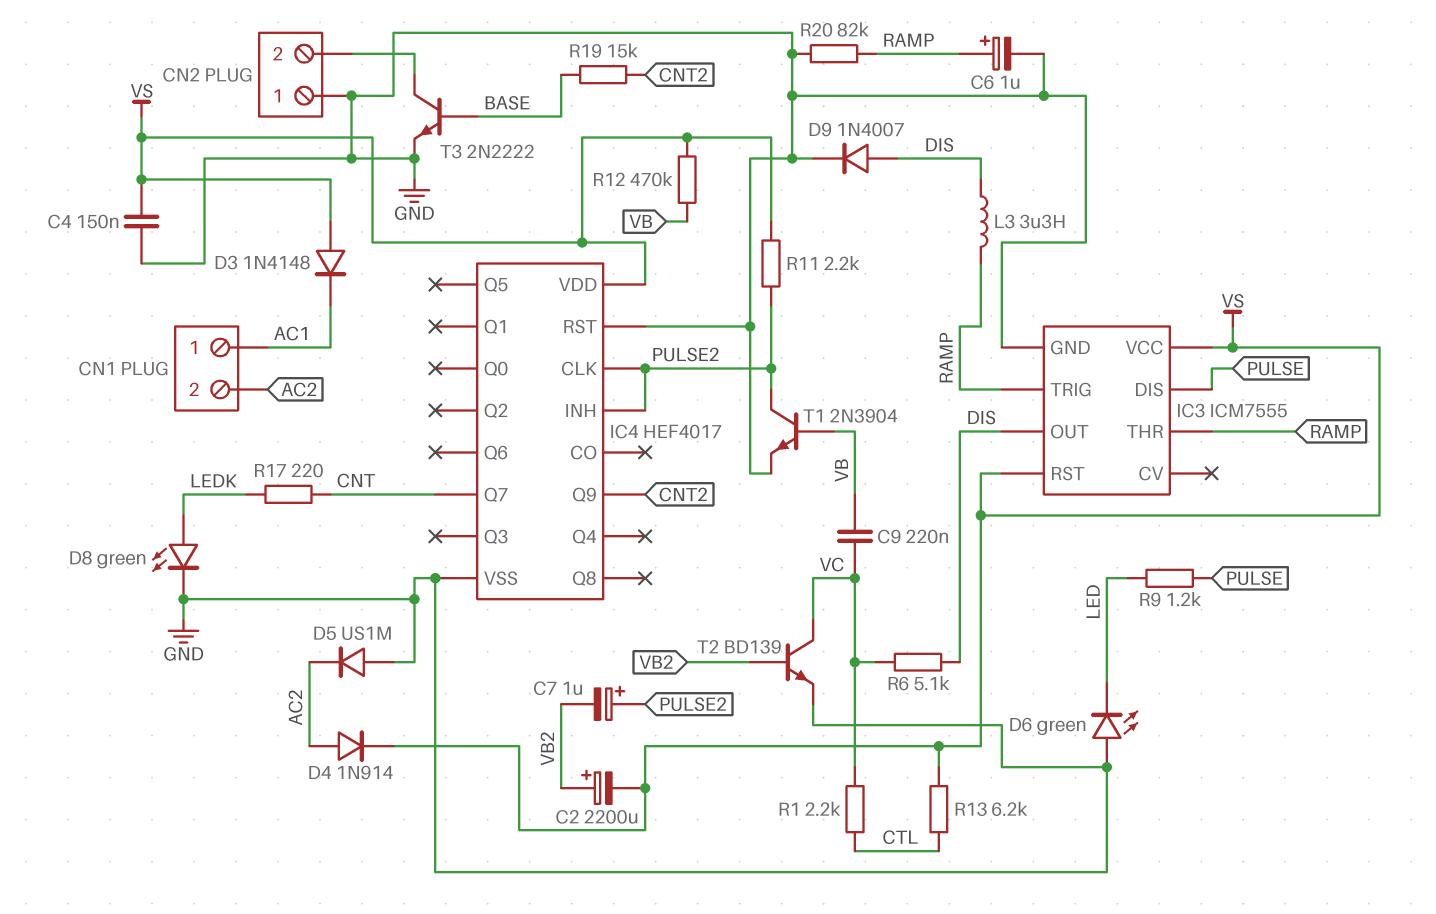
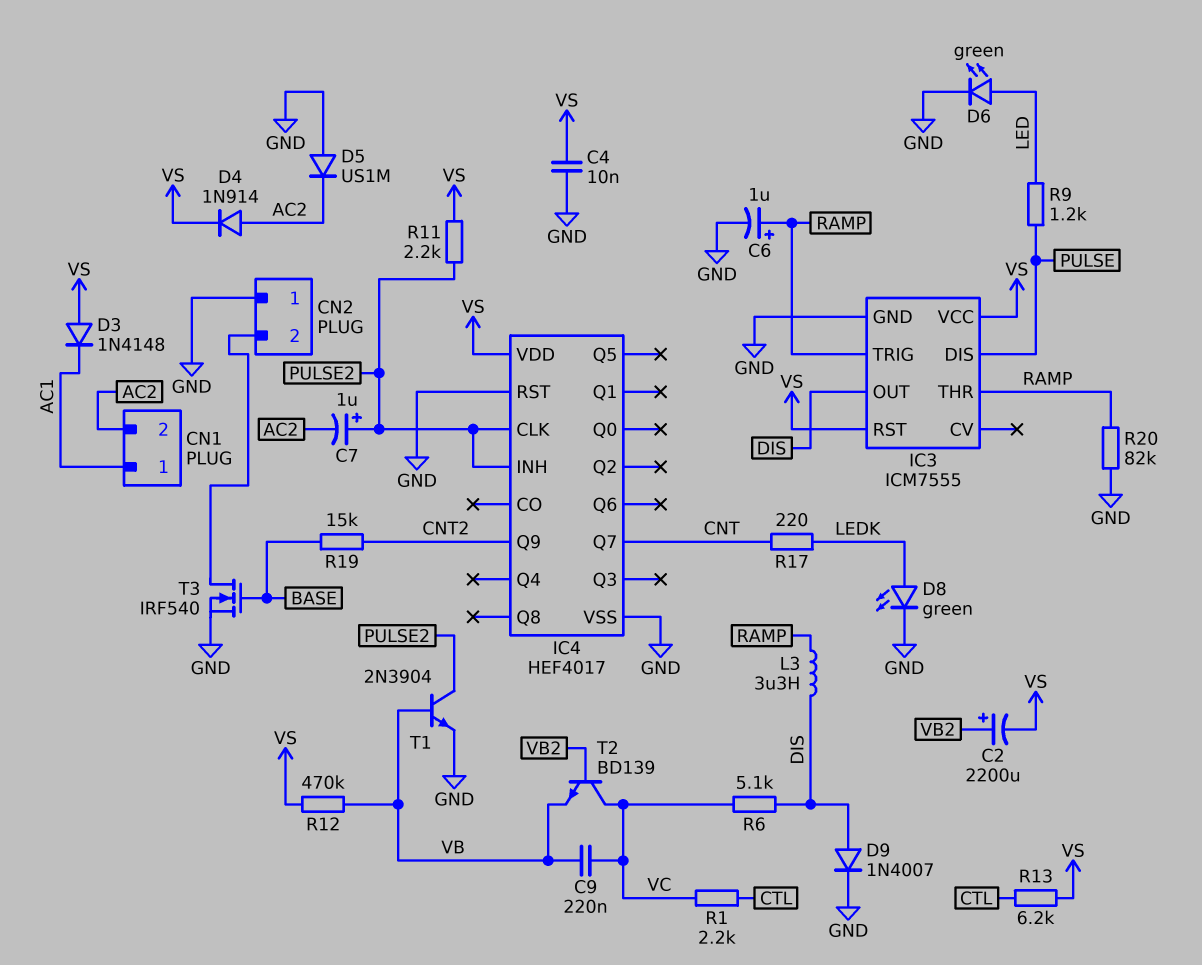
C4: 150nF (GND, VS) -> 10nF (GND, VS)
C7: 1uF (plus PULSE2, minus VB2) -> 1uF (plus PULSE2, minus AC2)
D6: LED green (A GND, K LED) -> LED green (A LED, K GND)
T2: NPN BD139 (B VB2, C VC, E GND) -> NPN BD139 (B VB2, C VC, E VB)
T3: NPN 2N2222 (B BASE, C CN2/2, E GND) -> NMOS IRF540 (G BASE, D CN2/2, S GND)

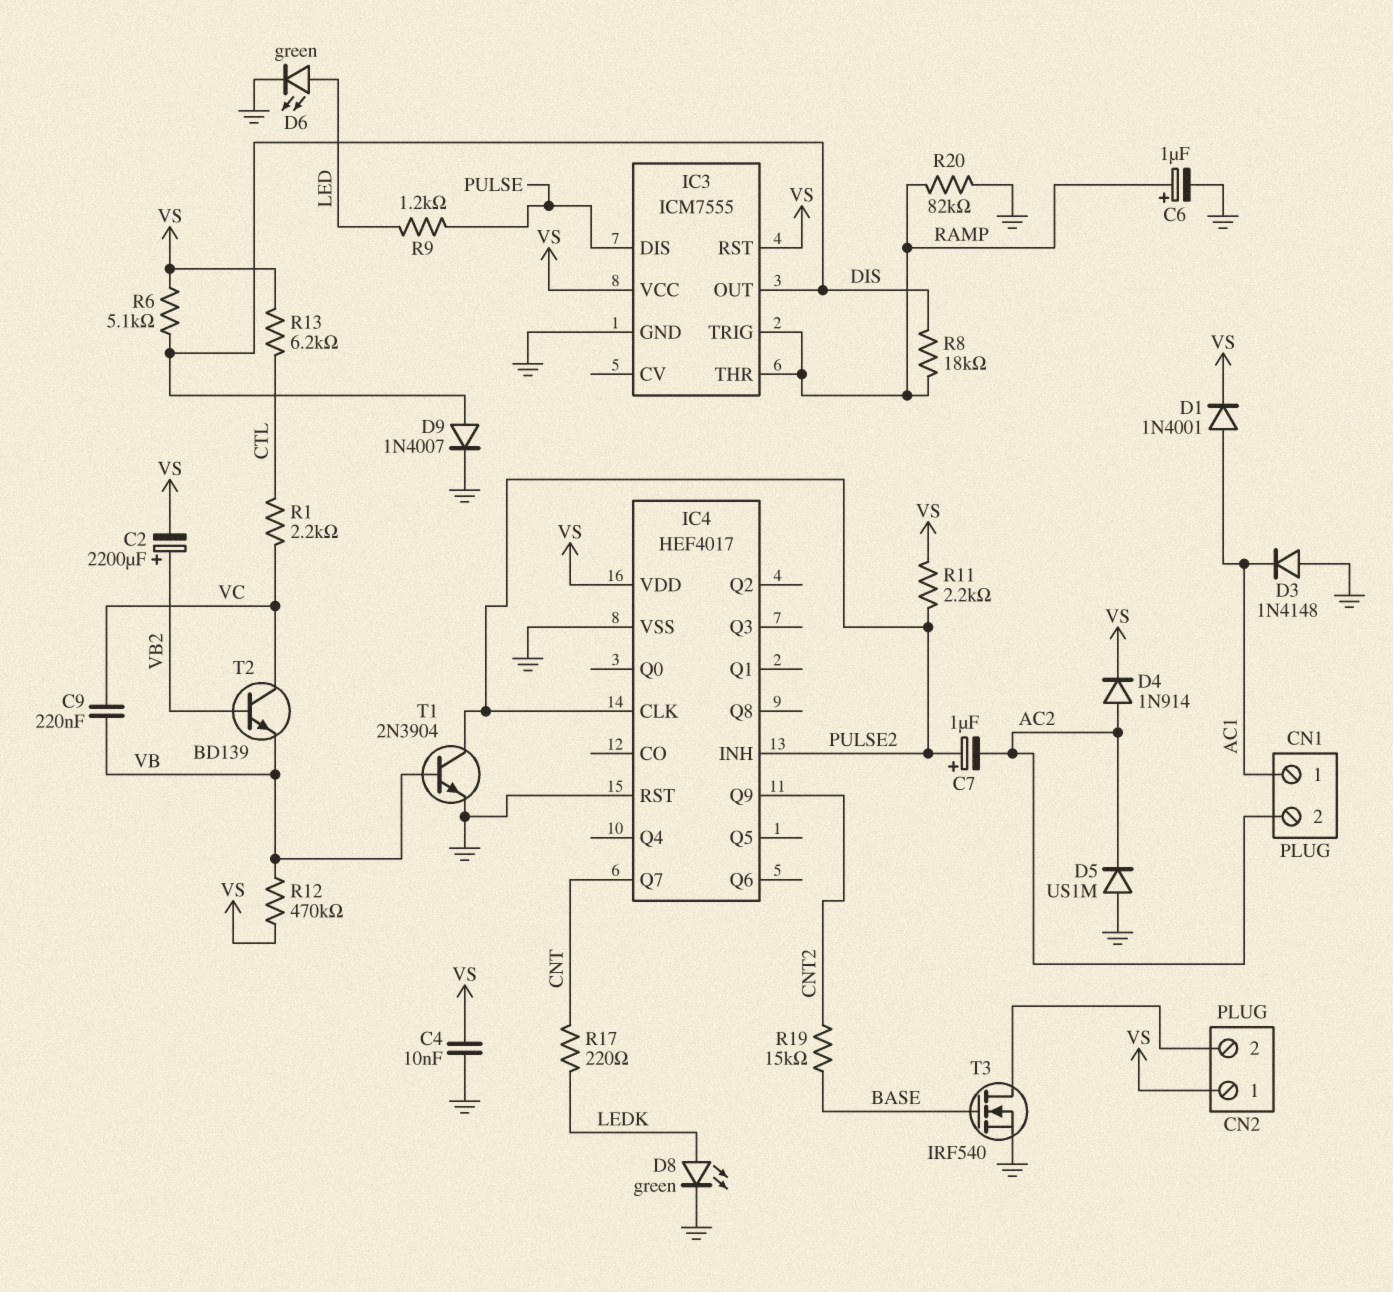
CN2 pin 1: GND -> VS
D1: none -> diode 1N4001 (A AC1, K VS)
D3: diode 1N4148 (A VS, K AC1) -> diode 1N4148 (A GND, K AC1)
L3: 3.3uH (DIS, RAMP) -> none
R6: 5.1k (DIS, VC) -> 5.1k (DIS, VS)
R8: none -> 18k (DIS, RAMP)

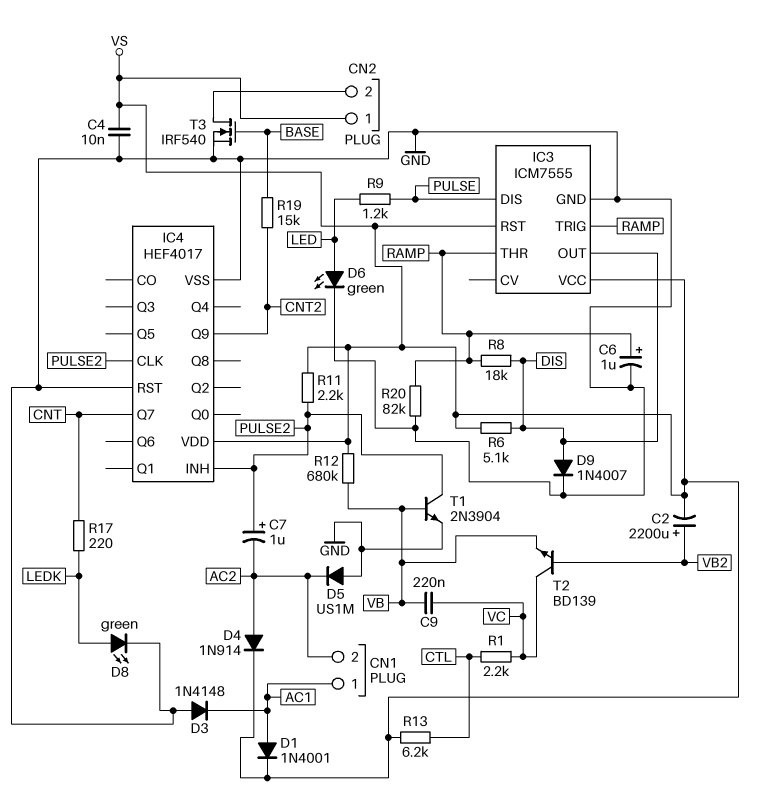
R12: 470k (VB, VS) -> 680k (VB, VS)

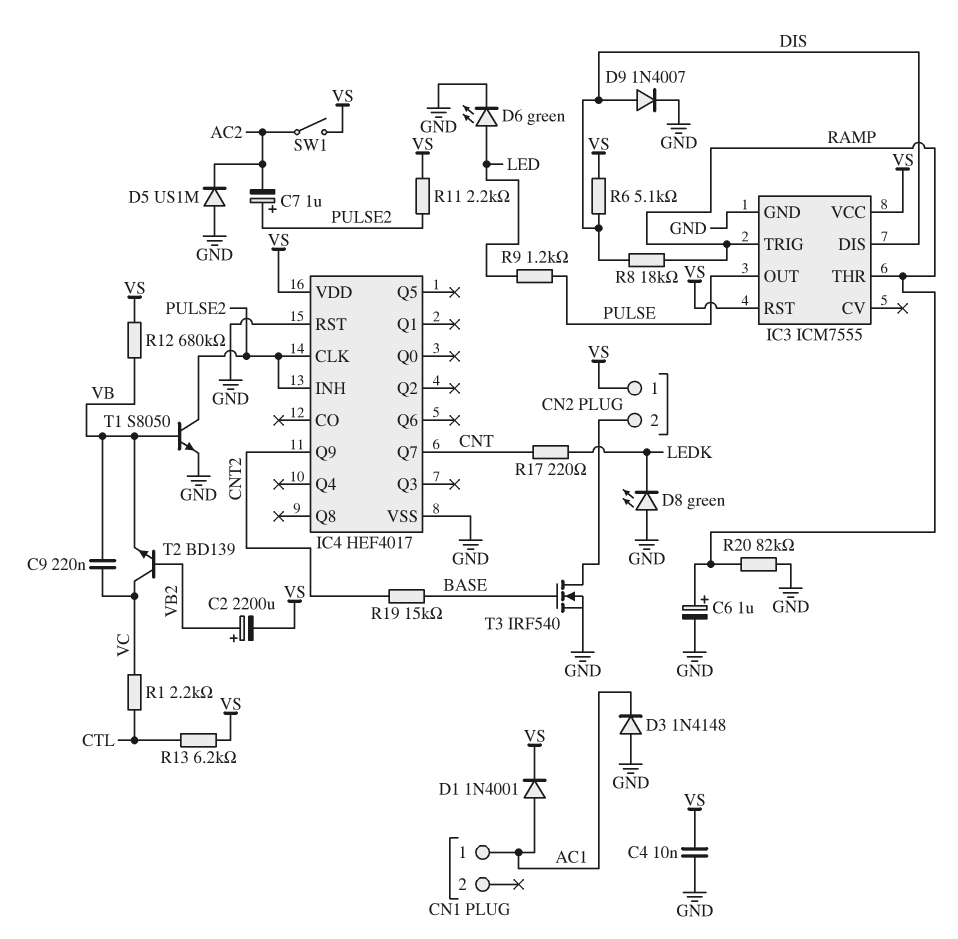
CN1 pin 2: AC2 -> none
D4: diode 1N914 (A AC2, K VS) -> none
D8: LED green (A LEDK, K GND) -> LED green (A GND, K LEDK)
IC3 pin DIS: PULSE -> DIS
IC3 pin OUT: DIS -> PULSE
SW1: none -> switch (AC2, VS)
T1: NPN 2N3904 (B VB, C PULSE2, E GND) -> NPN S8050 (B VB, C PULSE2, E GND)

